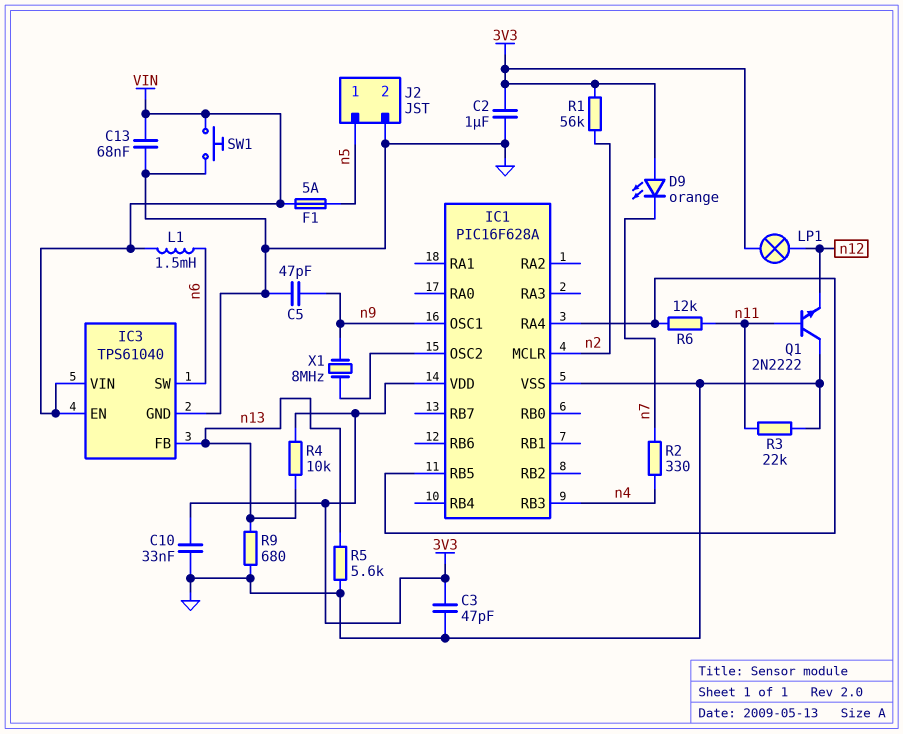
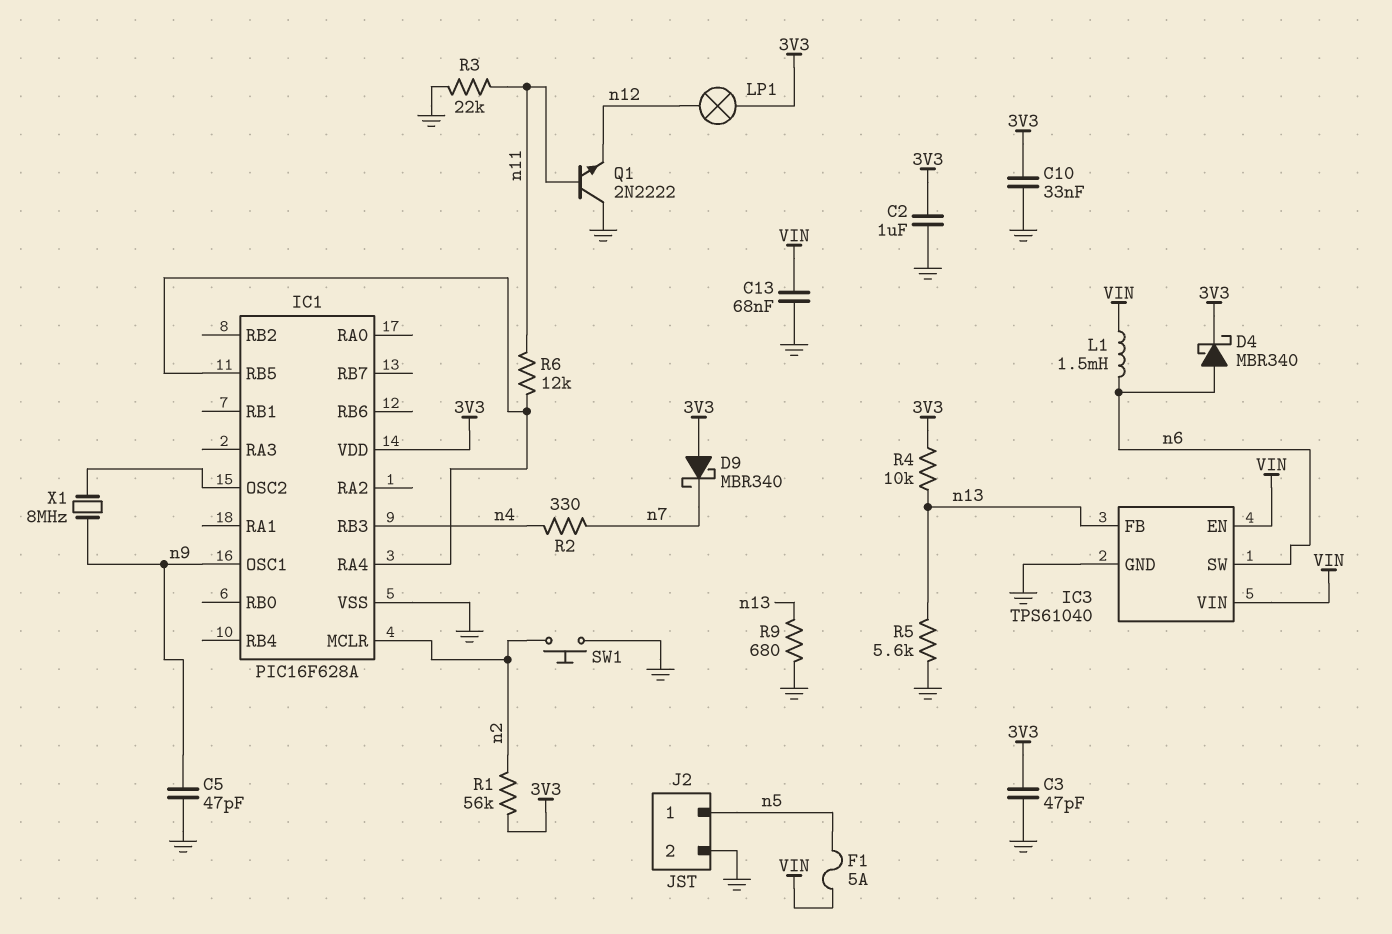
D4: none -> schottky MBR340 (A n6, K 3V3)
D9: LED orange (A 3V3, K n7) -> schottky MBR340 (A 3V3, K n7)
SW1: button (GND, VIN) -> button (GND, n2)

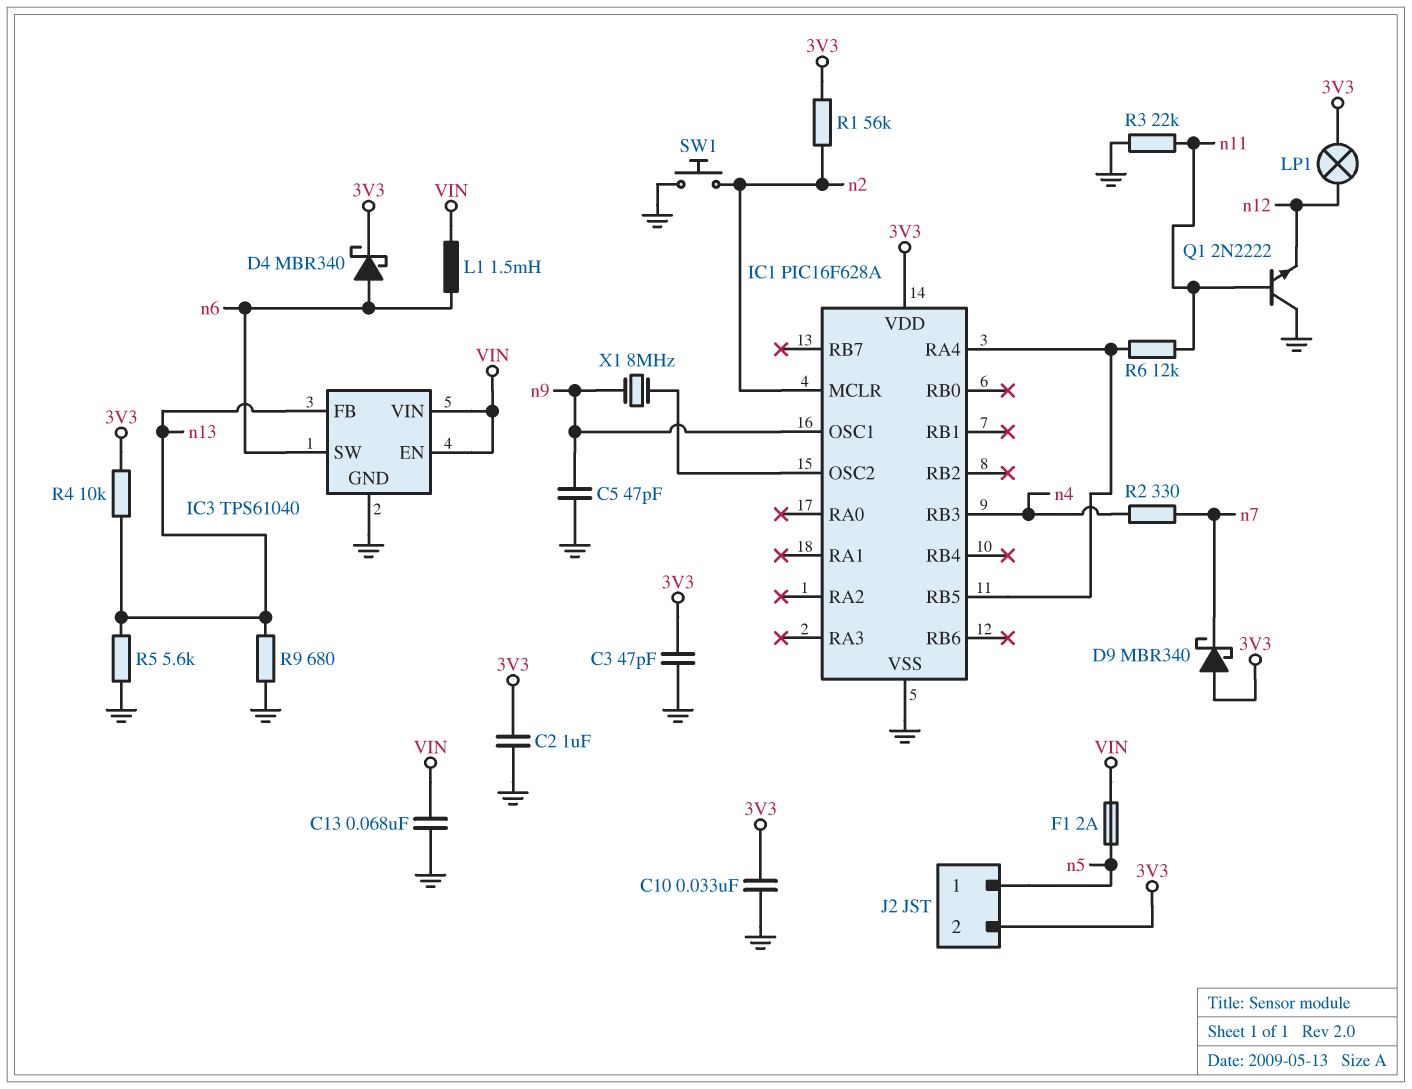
F1: 5A (VIN, n5) -> 2A (VIN, n5)
J2 pin 2: GND -> 3V3

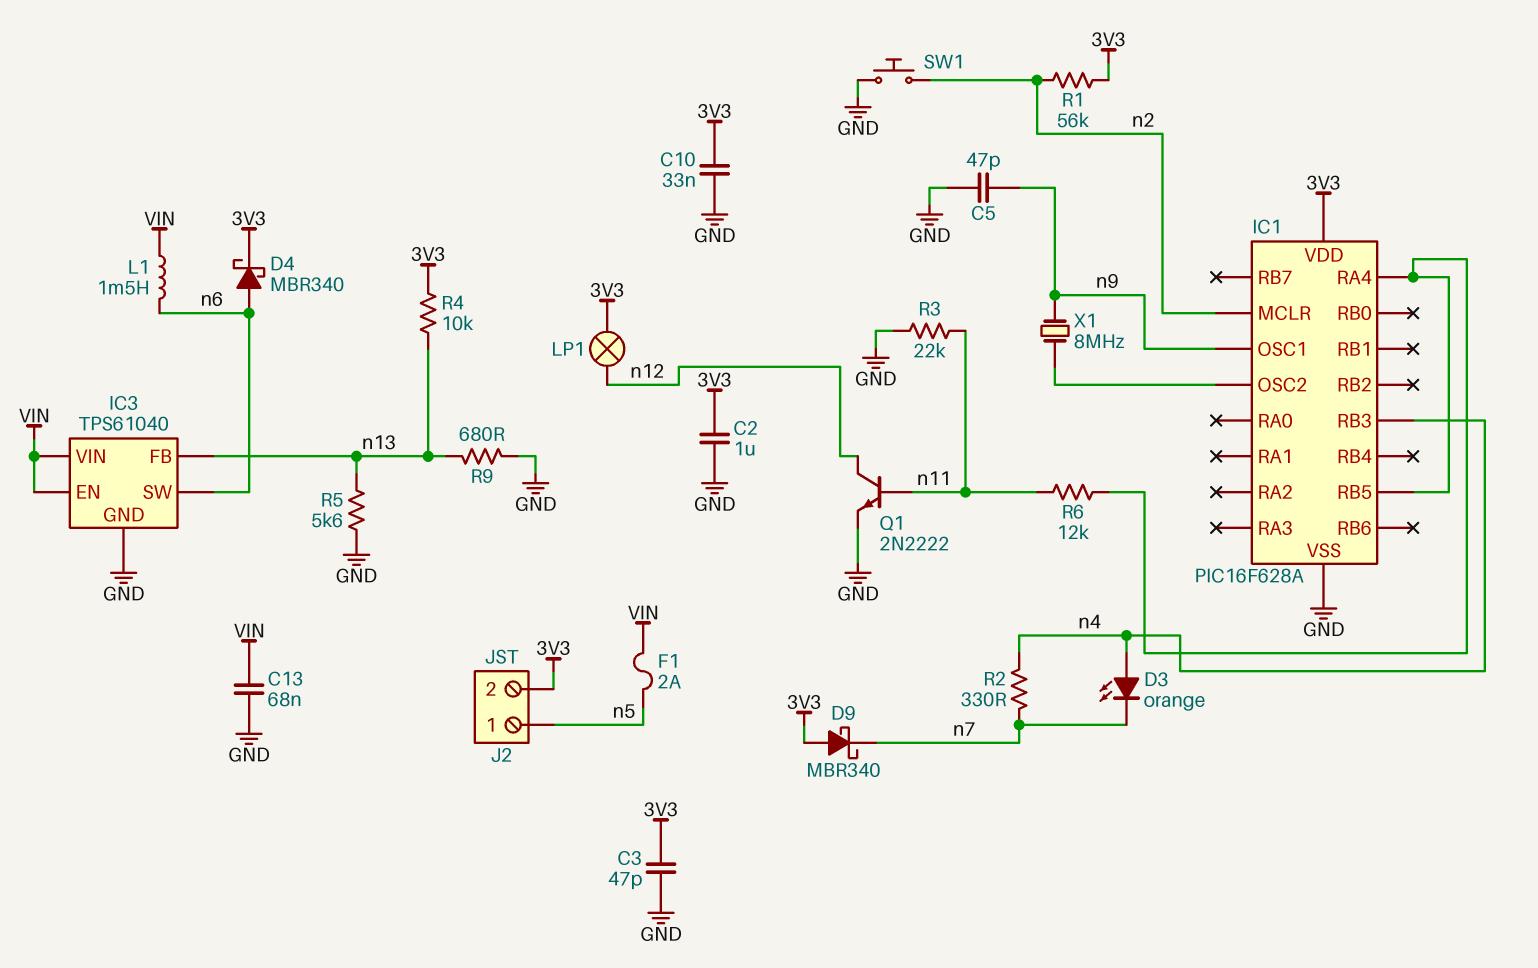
D3: none -> LED orange (A n4, K n7)
Q1: NPN 2N2222 (B n11, C GND, E n12) -> NPN 2N2222 (B n11, C n12, E GND)

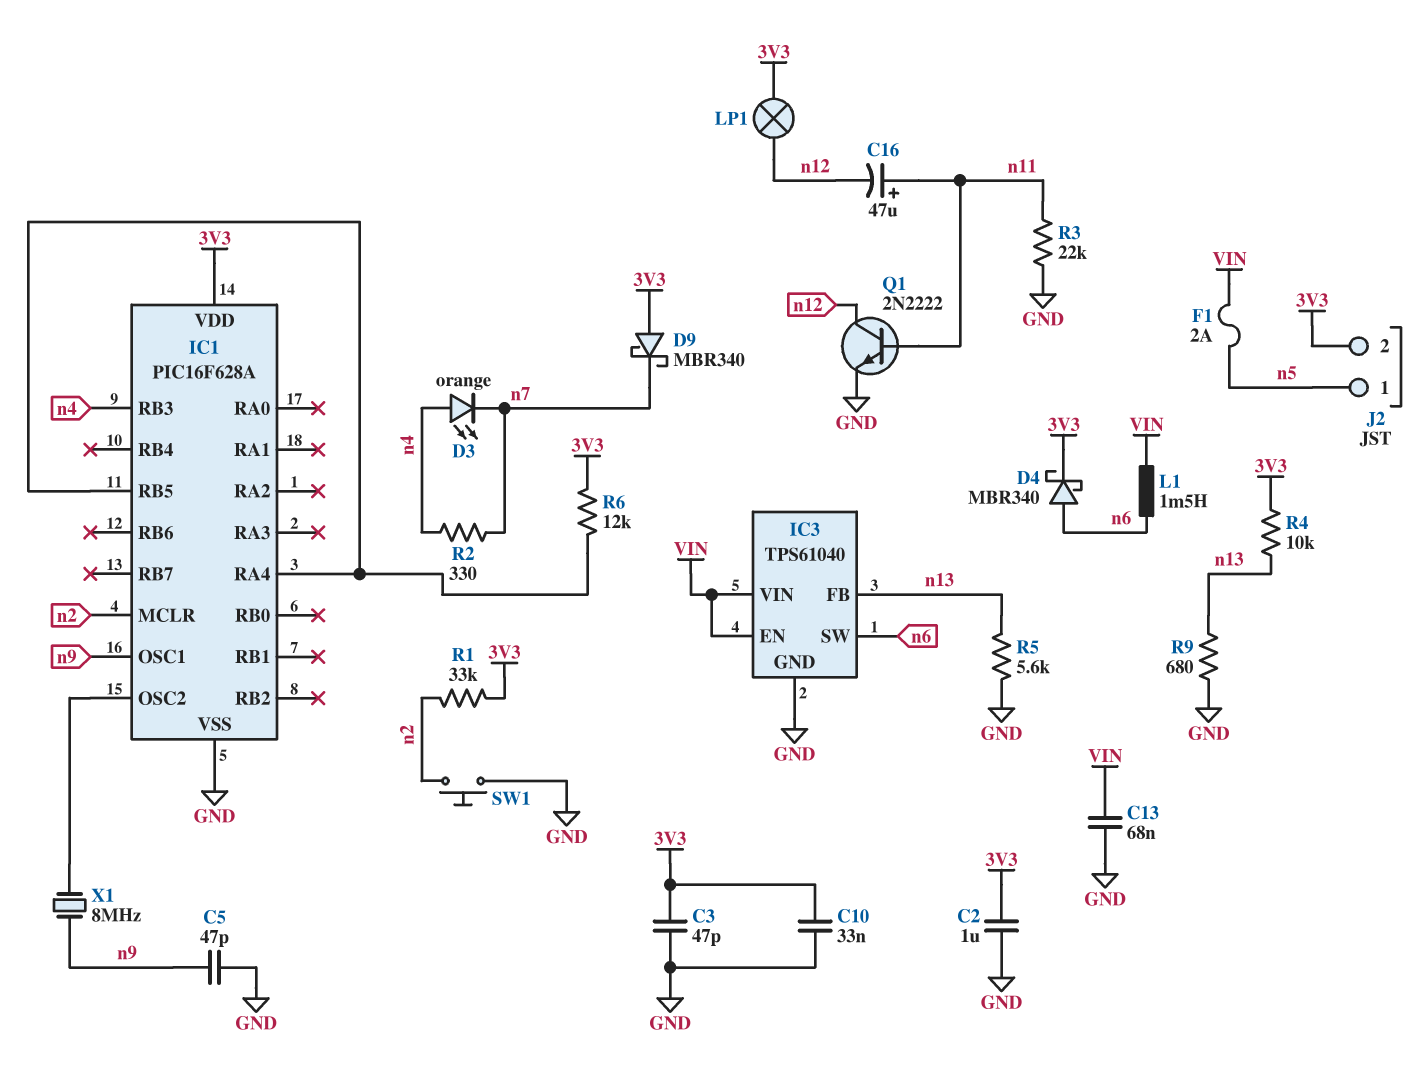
C16: none -> 47uF (plus n11, minus n12)
R1: 56k (3V3, n2) -> 33k (3V3, n2)
R6: 12k (IC1/RA4, n11) -> 12k (3V3, IC1/RA4)

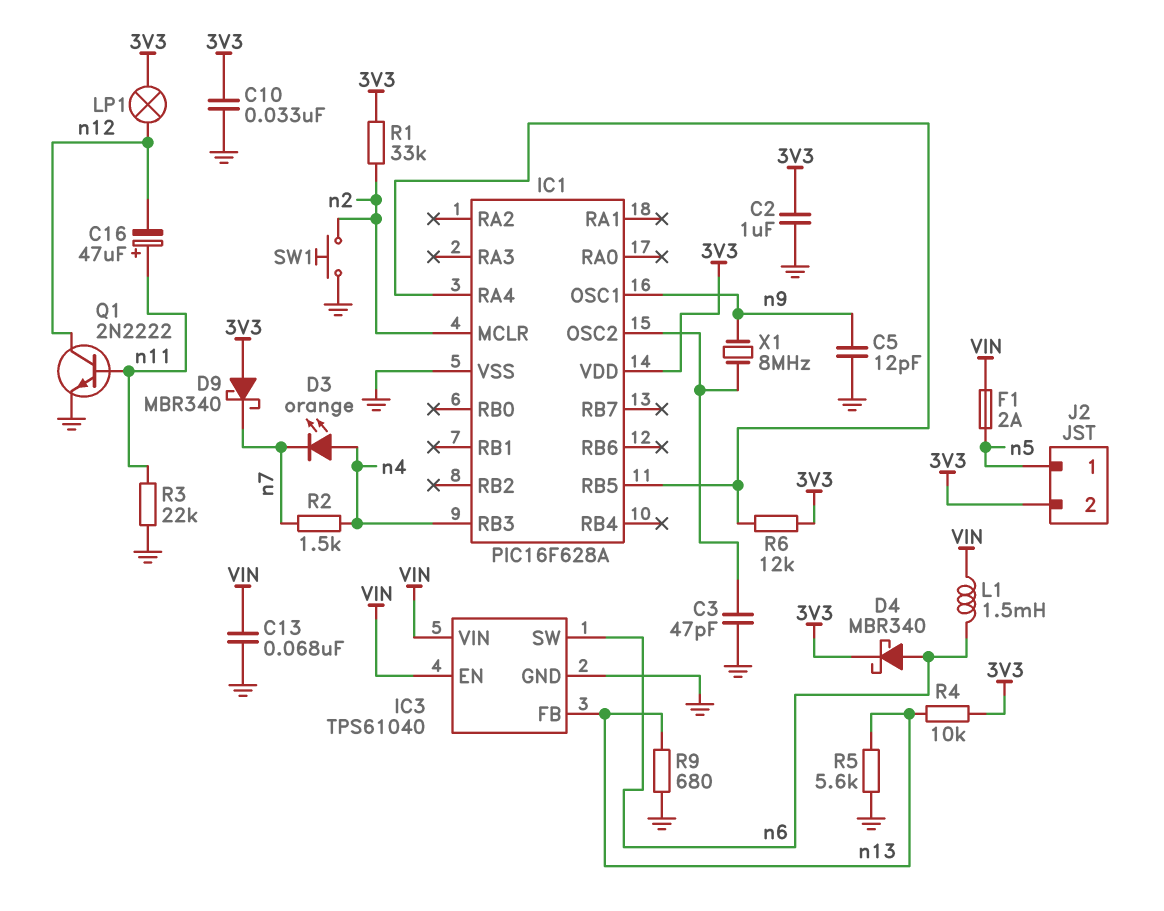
C3: 47pF (3V3, GND) -> 47pF (GND, IC1/OSC2)
C5: 47pF (GND, n9) -> 12pF (GND, n9)
R2: 330 (n4, n7) -> 1.5k (n4, n7)

